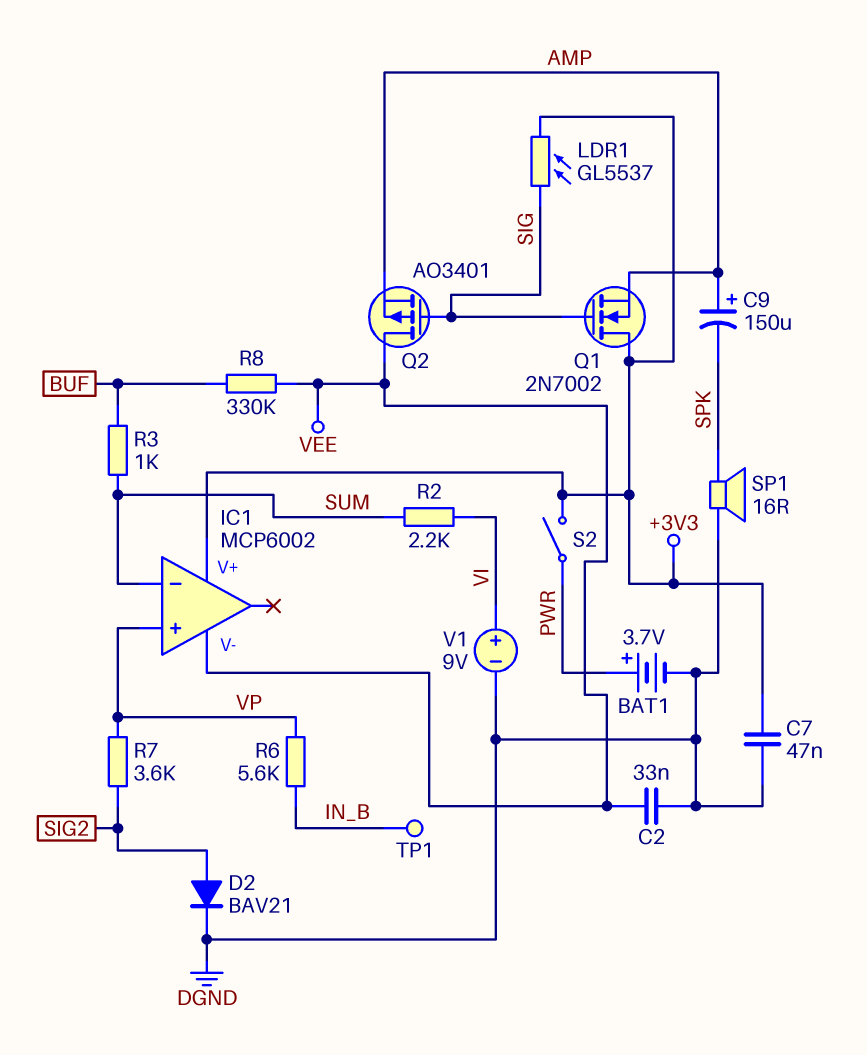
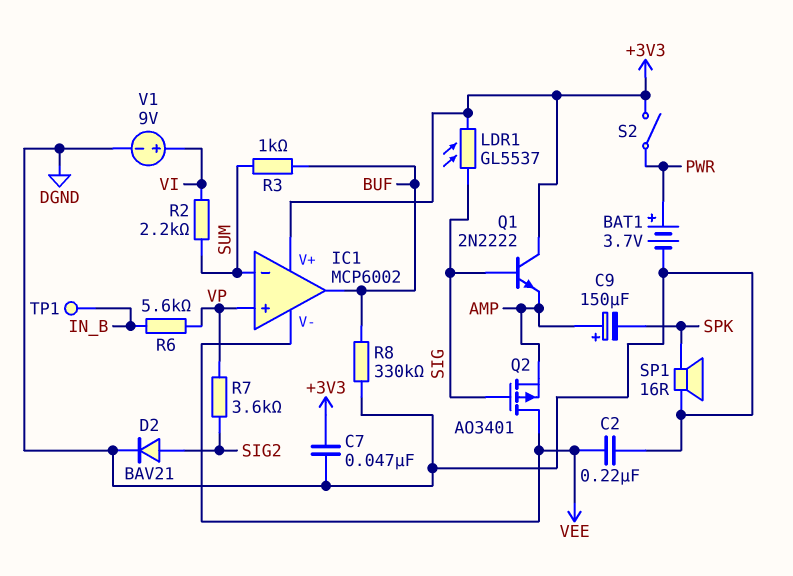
C2: 33nF (DGND, VEE) -> 220nF (DGND, VEE)
IC1 pin out: none -> BUF
Q1: NMOS 2N7002 (G SIG, D +3V3, S AMP) -> NPN 2N2222 (B SIG, C +3V3, E AMP)
R8: 330k (BUF, VEE) -> 330k (BUF, DGND)

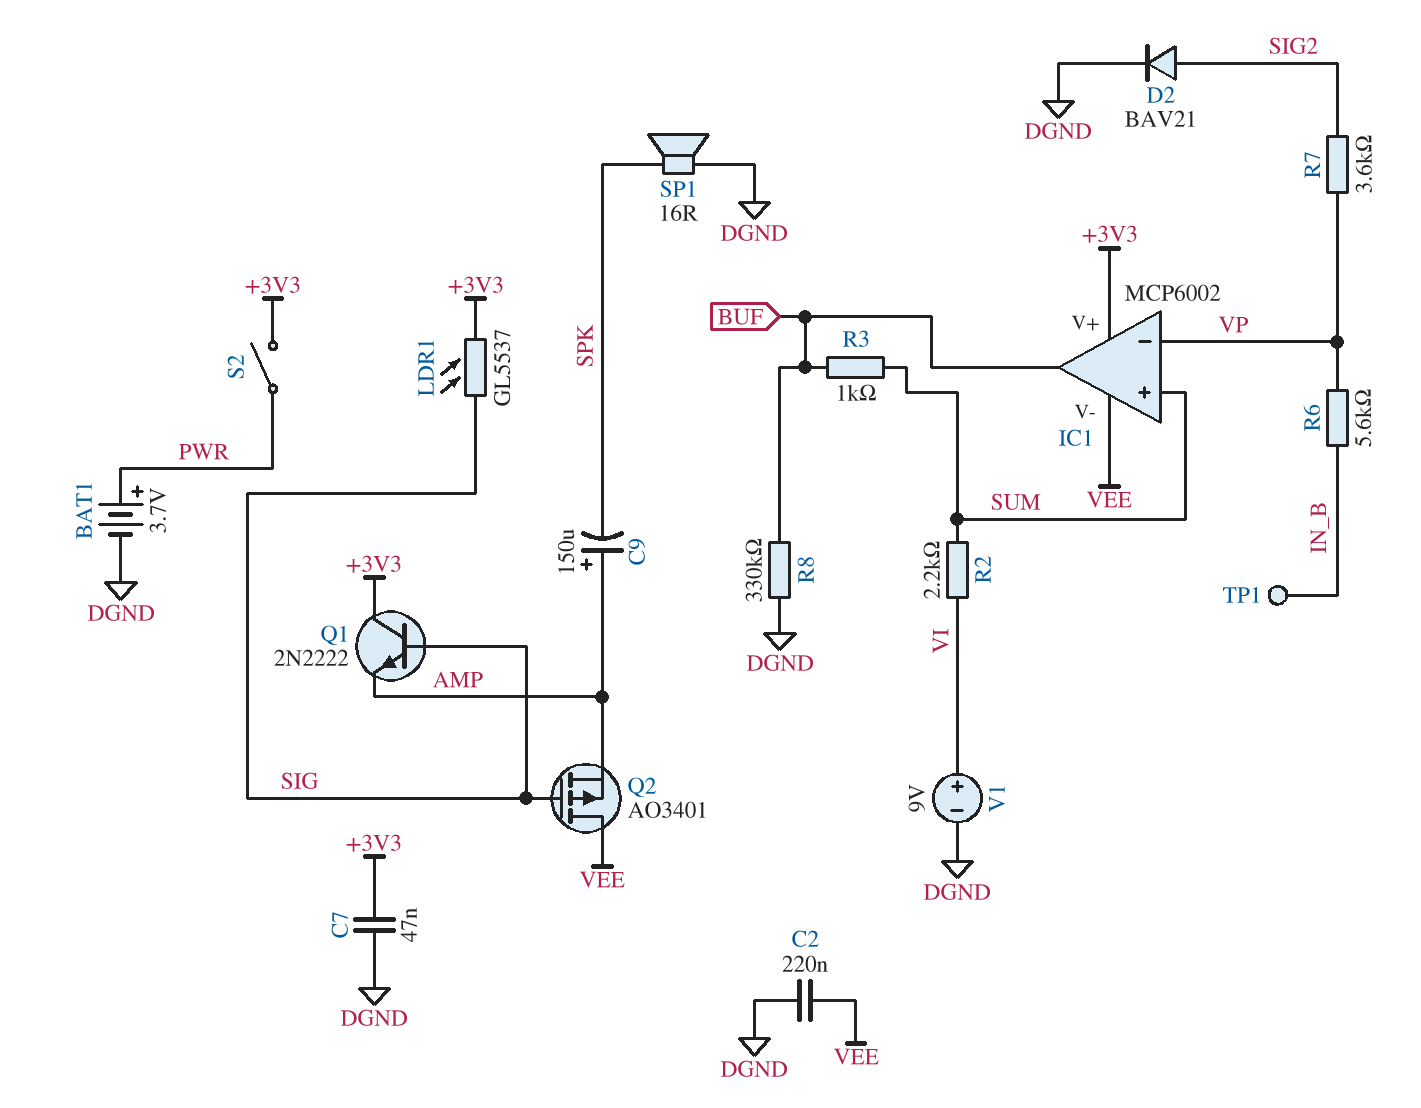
IC1 pin in+: VP -> SUM
IC1 pin in-: SUM -> VP

